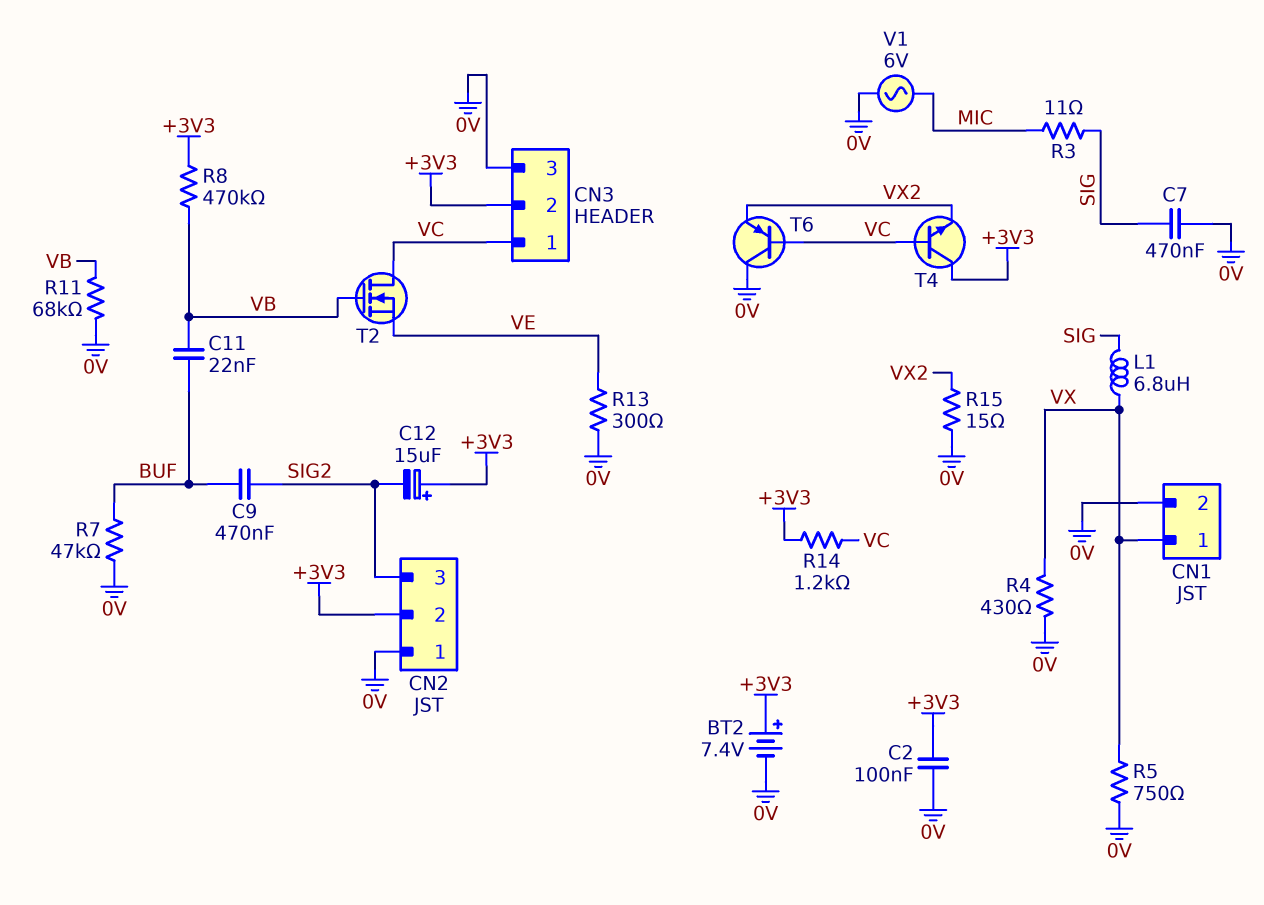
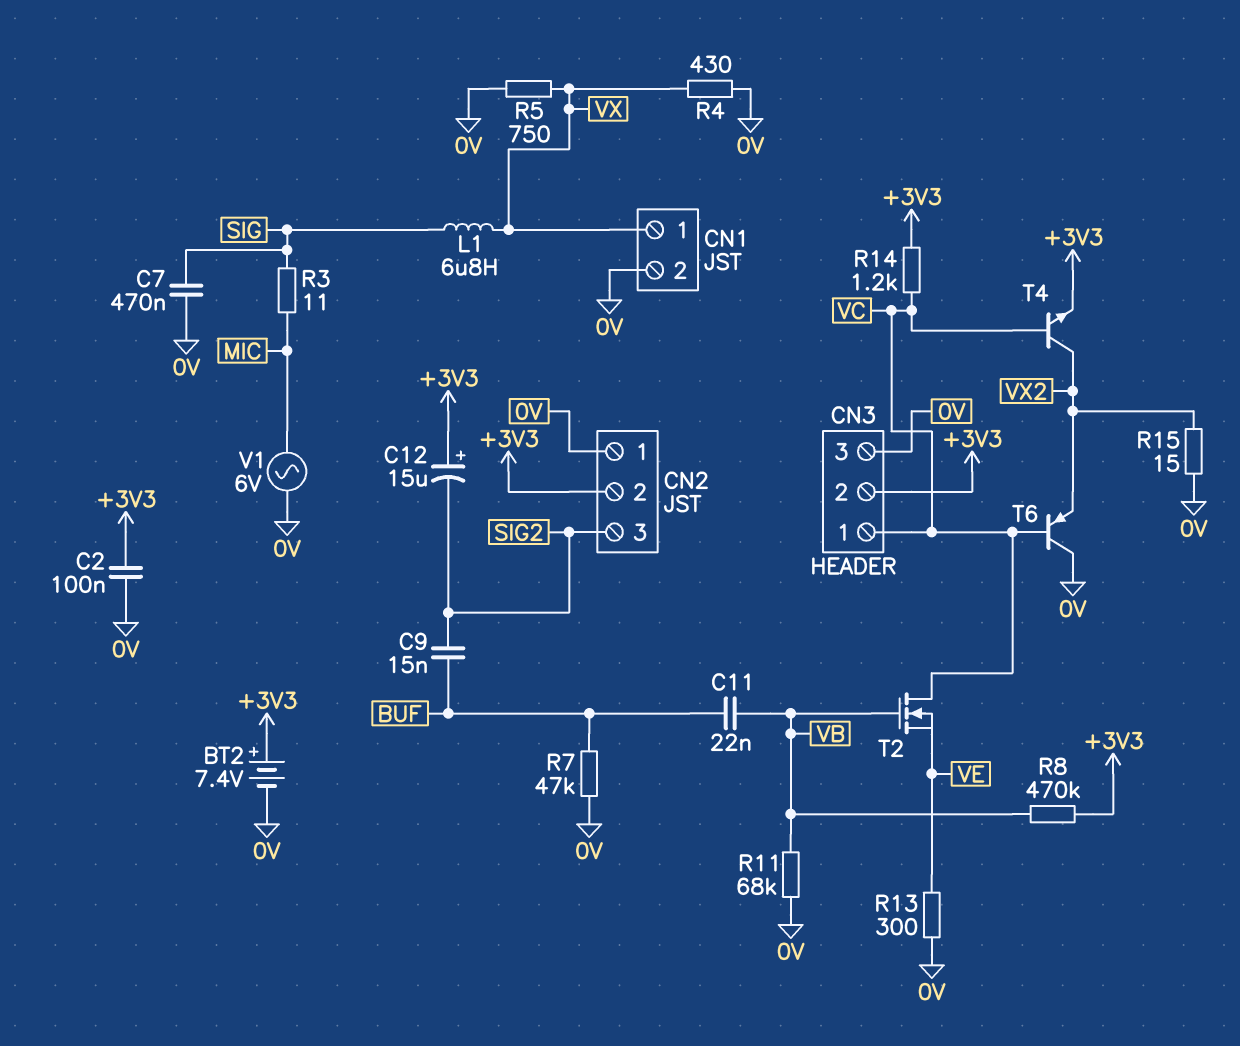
C9: 470nF (BUF, SIG2) -> 15nF (BUF, SIG2)
T4: NPN (B VC, C +3V3, E VX2) -> NPN (B VC, C VX2, E +3V3)

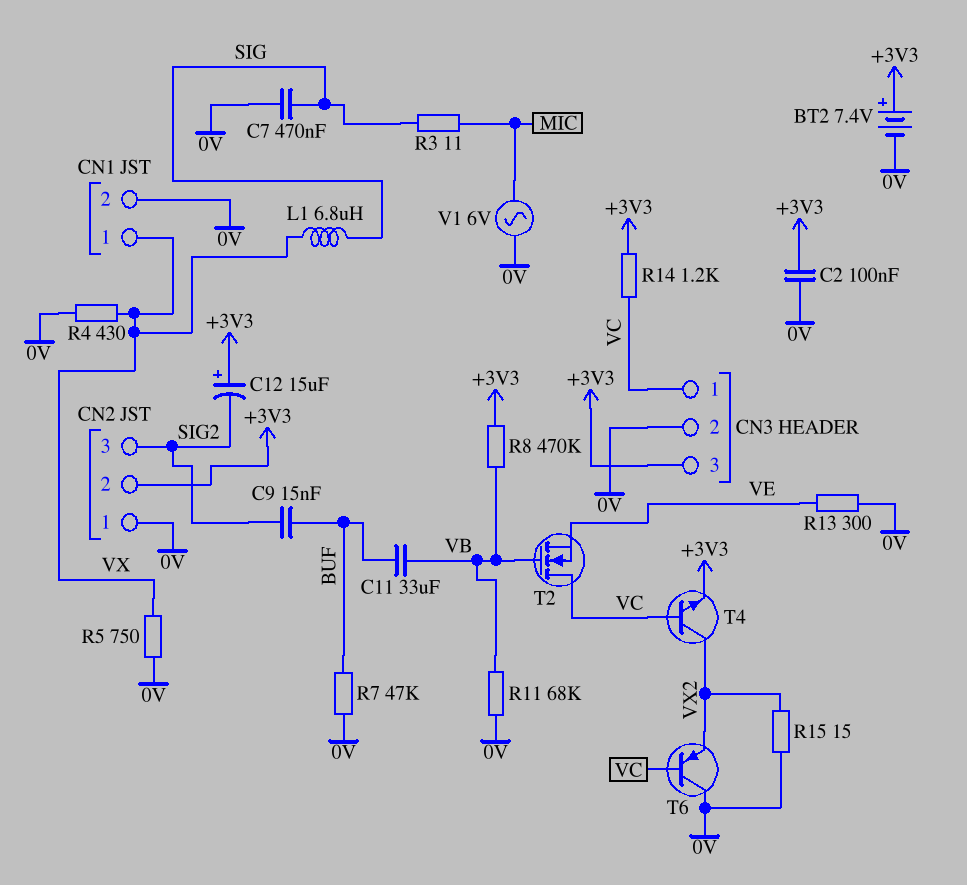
C11: 22nF (BUF, VB) -> 33uF (BUF, VB)
CN3 pin 2: +3V3 -> 0V
CN3 pin 3: 0V -> +3V3

